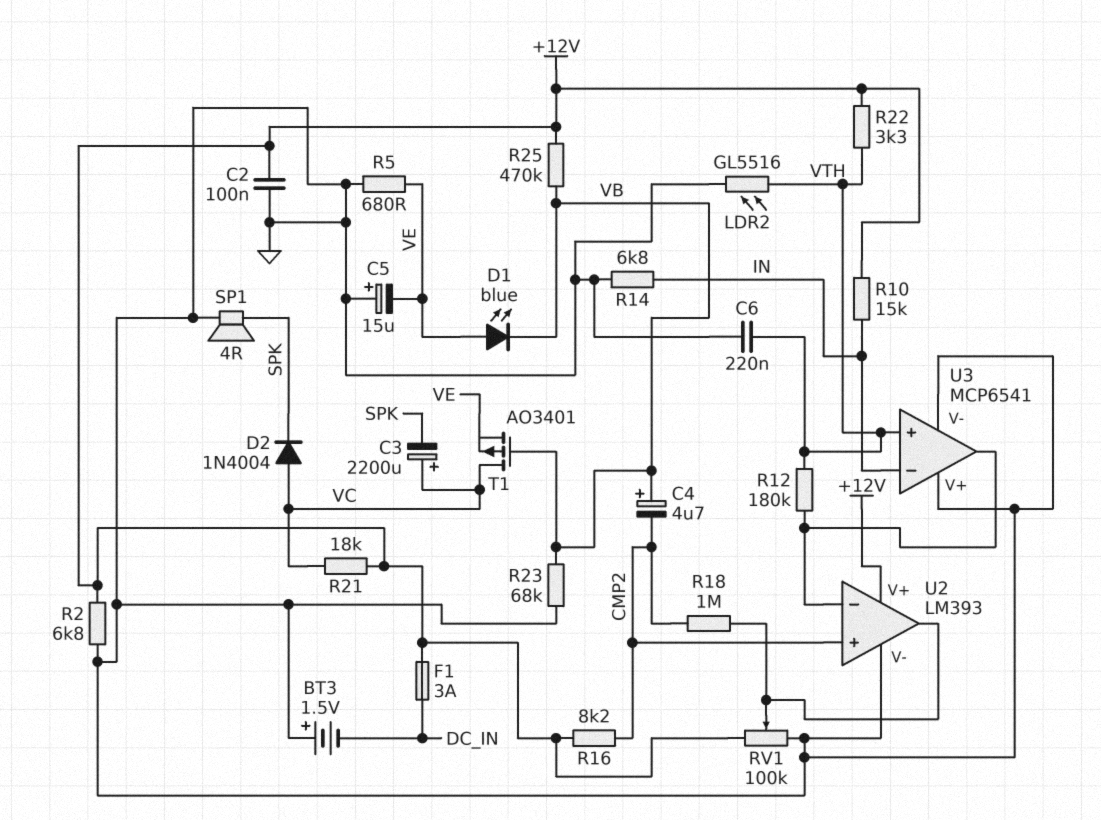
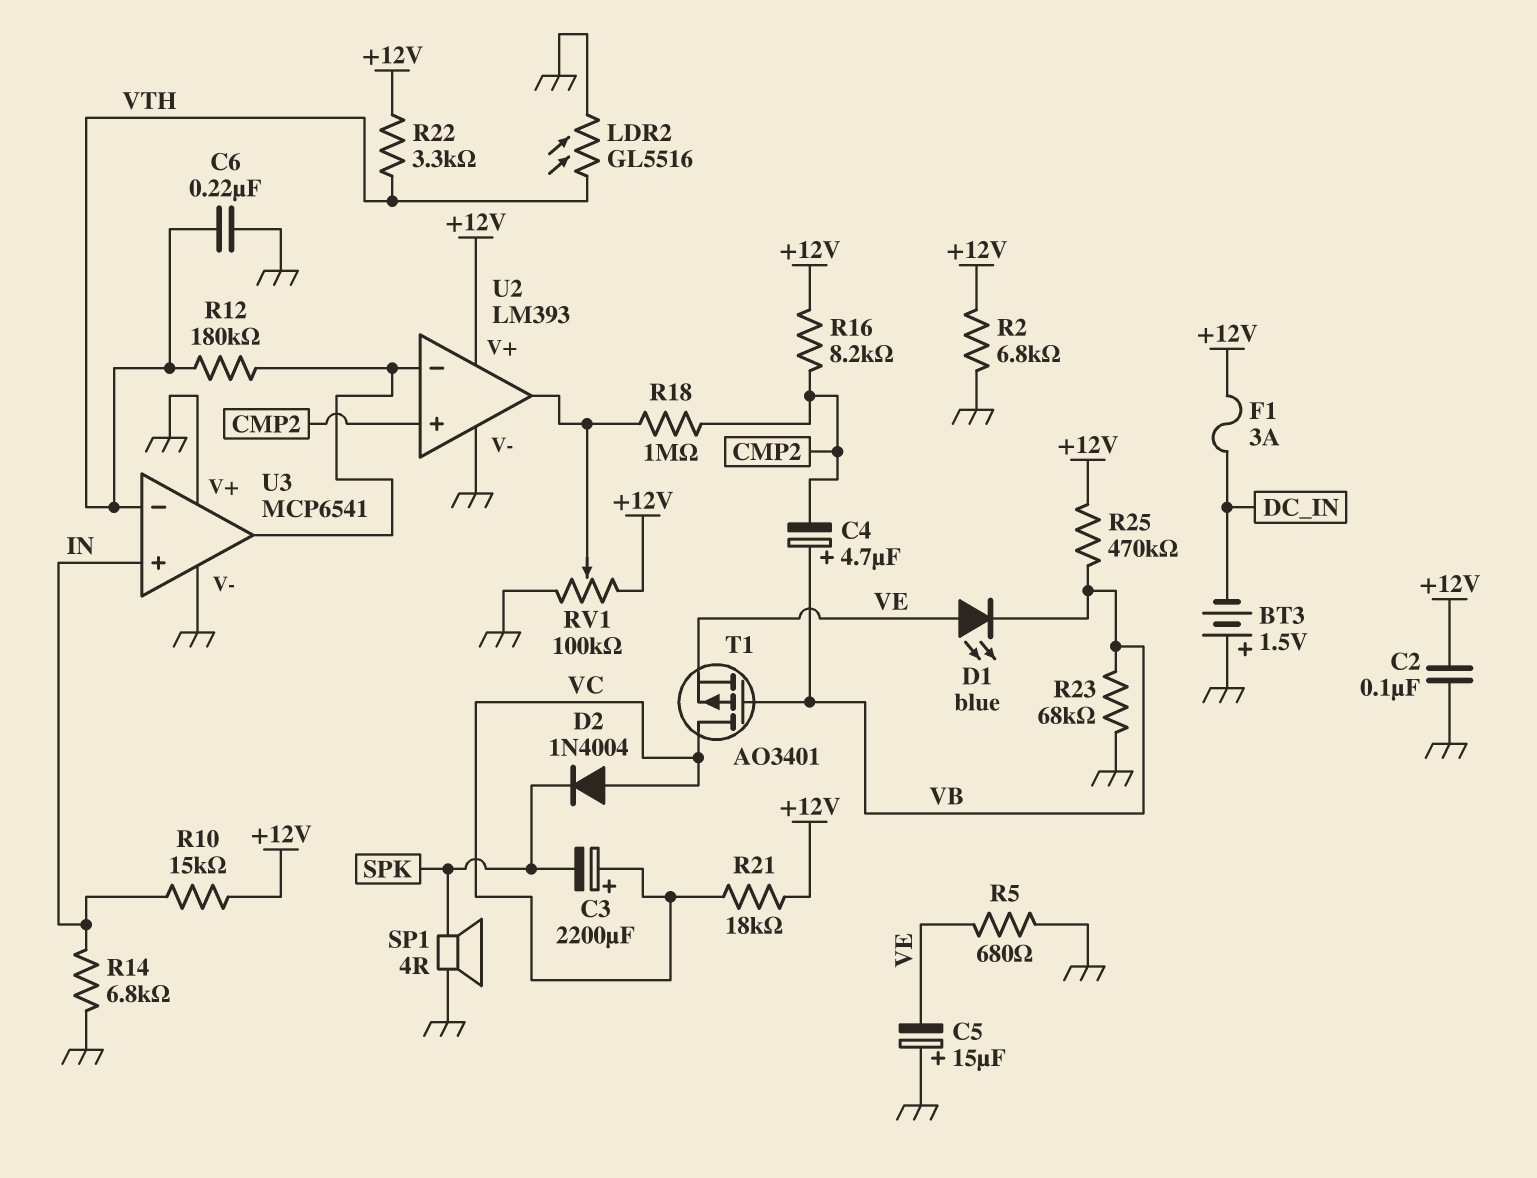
U3 pin in+: VTH -> IN
U3 pin in-: IN -> VTH

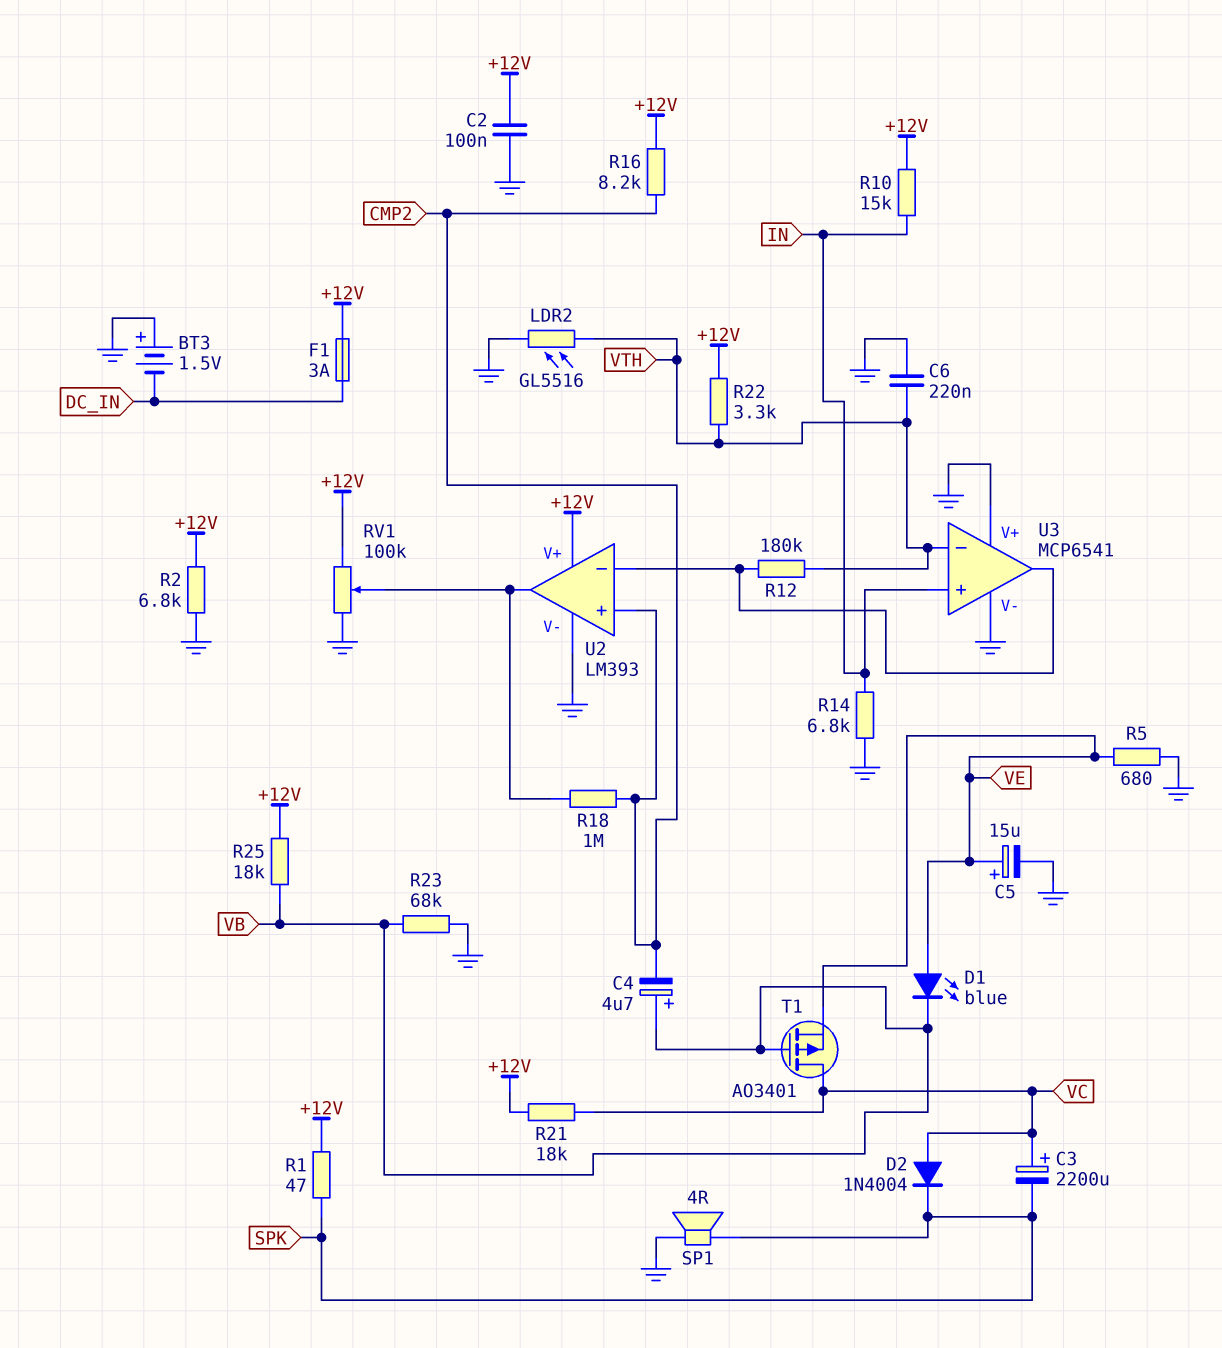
C5: 15uF (plus GND, minus VE) -> 15uF (plus VE, minus GND)
R1: none -> 47 (+12V, SPK)
R25: 470k (+12V, VB) -> 18k (+12V, VB)

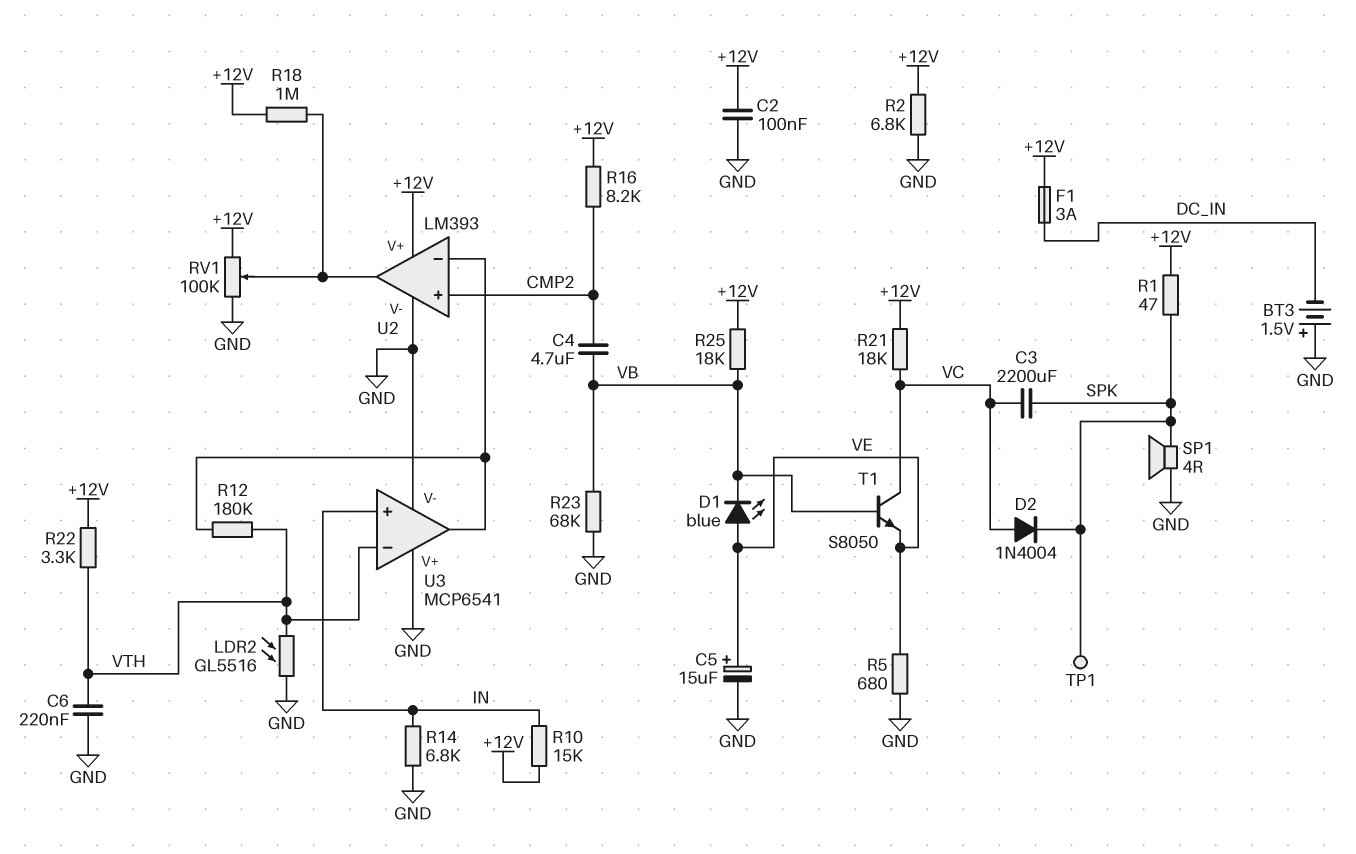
C3: 2200uF (plus VC, minus SPK) -> 2200uF (SPK, VC)
C4: 4.7uF (plus VB, minus CMP2) -> 4.7uF (CMP2, VB)
R18: 1M (CMP2, U2/out) -> 1M (+12V, U2/out)
T1: PMOS AO3401 (G VB, D VC, S VE) -> NPN S8050 (B VB, C VC, E VE)
TP1: none -> test point (SPK)

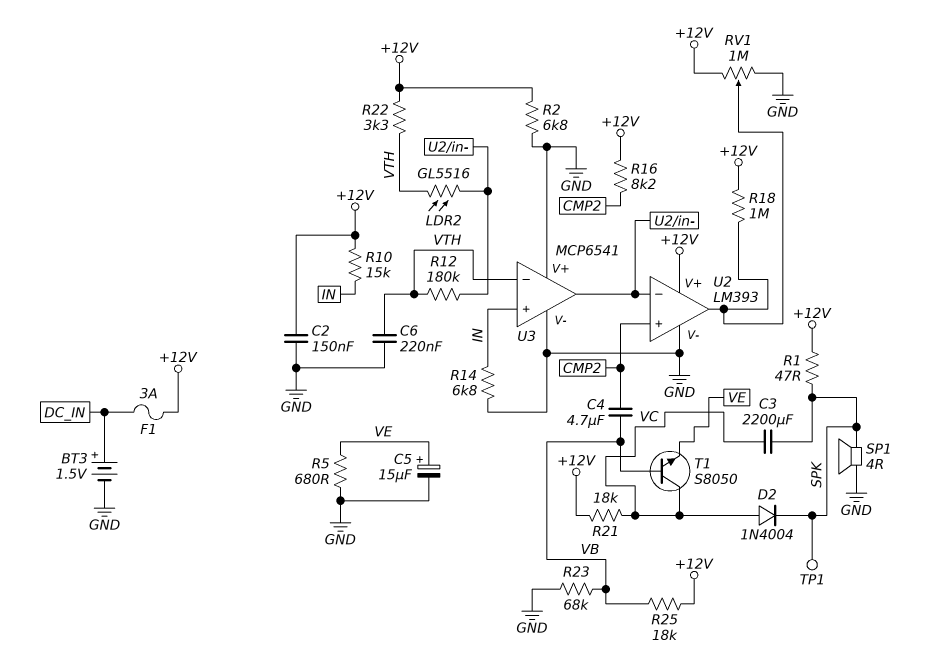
BT3: 1.5V (plus GND, minus DC_IN) -> 1.5V (plus DC_IN, minus GND)
C2: 100nF (+12V, GND) -> 150nF (+12V, GND)
D1: LED blue (A VE, K VB) -> none
LDR2: GL5516 (GND, VTH) -> GL5516 (U2/in-, VTH)
RV1: 100k (+12V, GND, wiper U2/out) -> 1M (+12V, GND, wiper U2/out)

